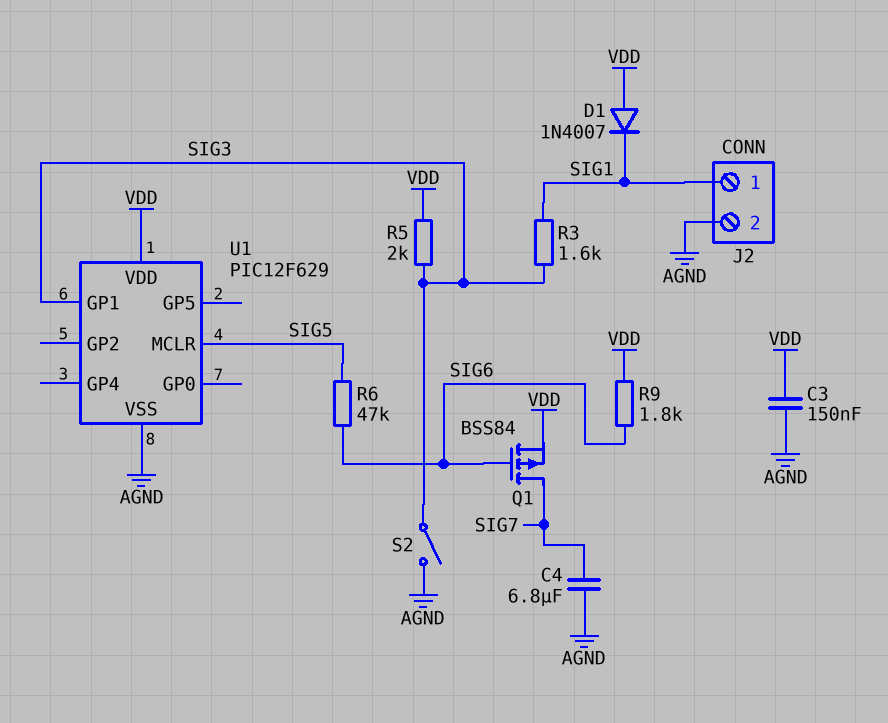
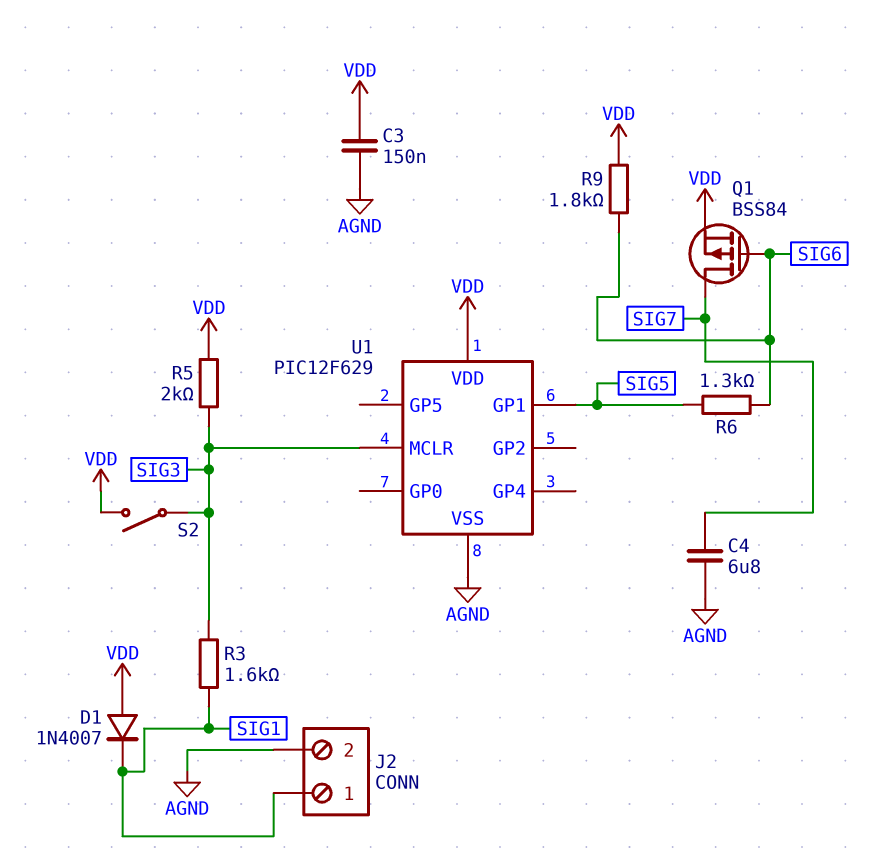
R6: 47k (SIG5, SIG6) -> 1.3k (SIG5, SIG6)
S2: switch (AGND, SIG3) -> switch (SIG3, VDD)
U1 pin GP1: SIG3 -> SIG5
U1 pin MCLR: SIG5 -> SIG3

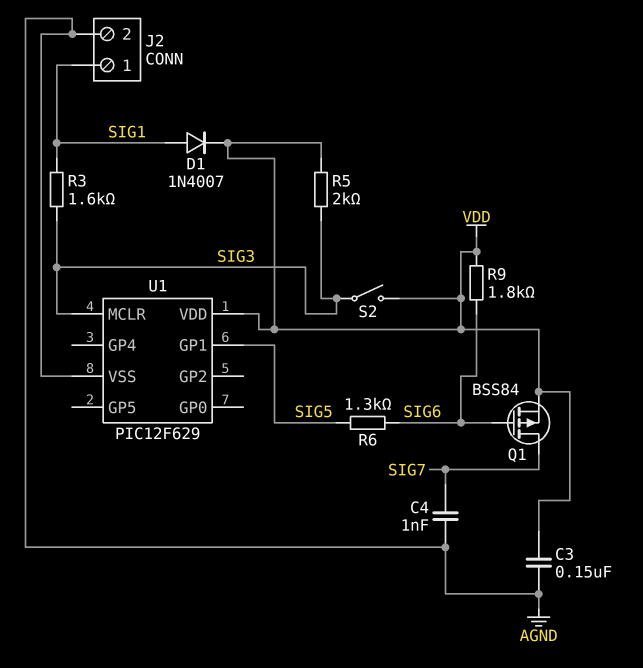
C4: 6.8uF (AGND, SIG7) -> 1nF (AGND, SIG7)
D1: diode 1N4007 (A VDD, K SIG1) -> diode 1N4007 (A SIG1, K VDD)

